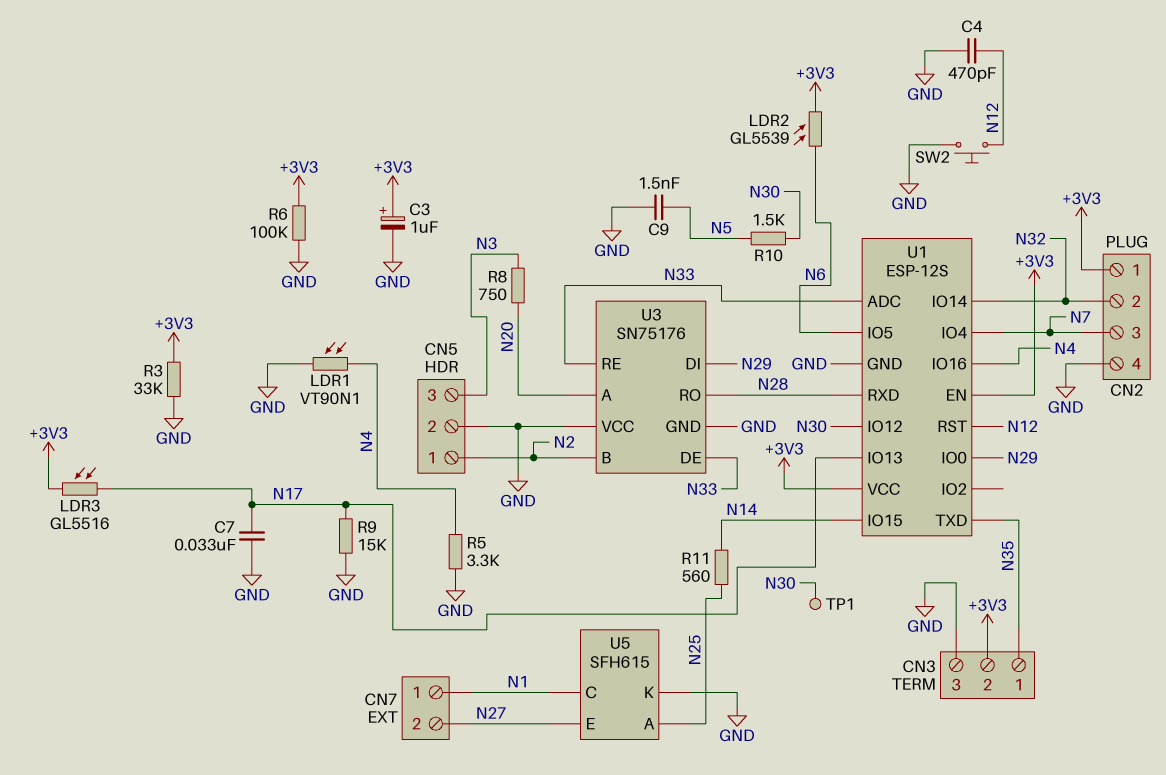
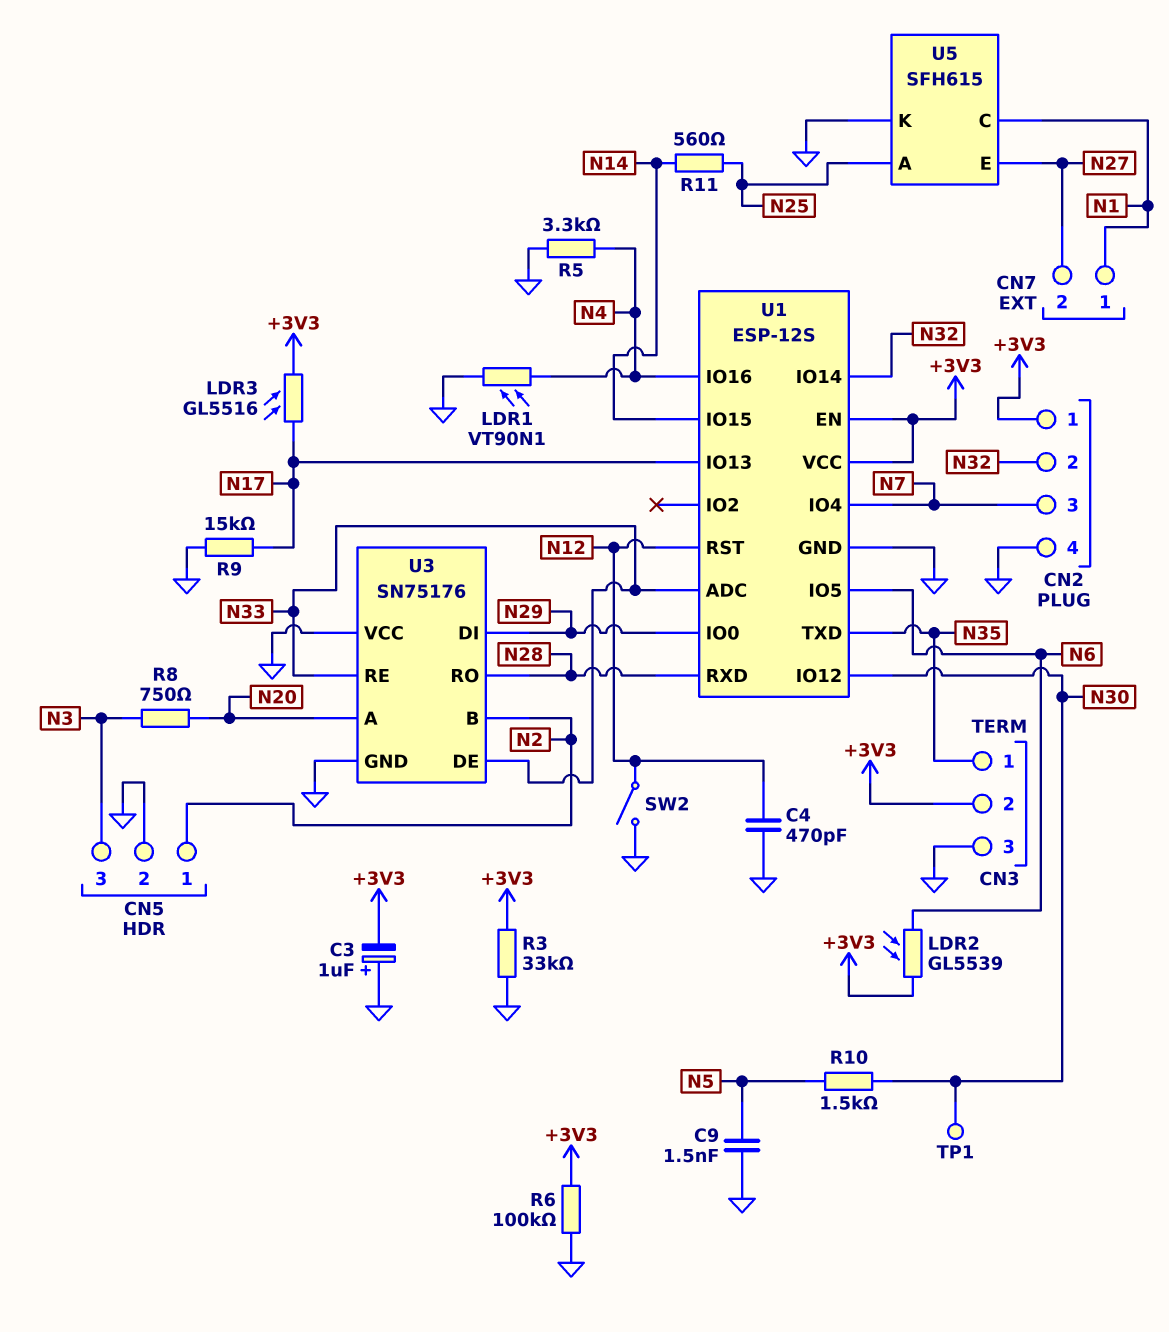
C3: 1uF (plus +3V3, minus GND) -> 1uF (plus GND, minus +3V3)
C7: 33nF (GND, N17) -> none
SW2: button (GND, N12) -> switch (GND, N12)

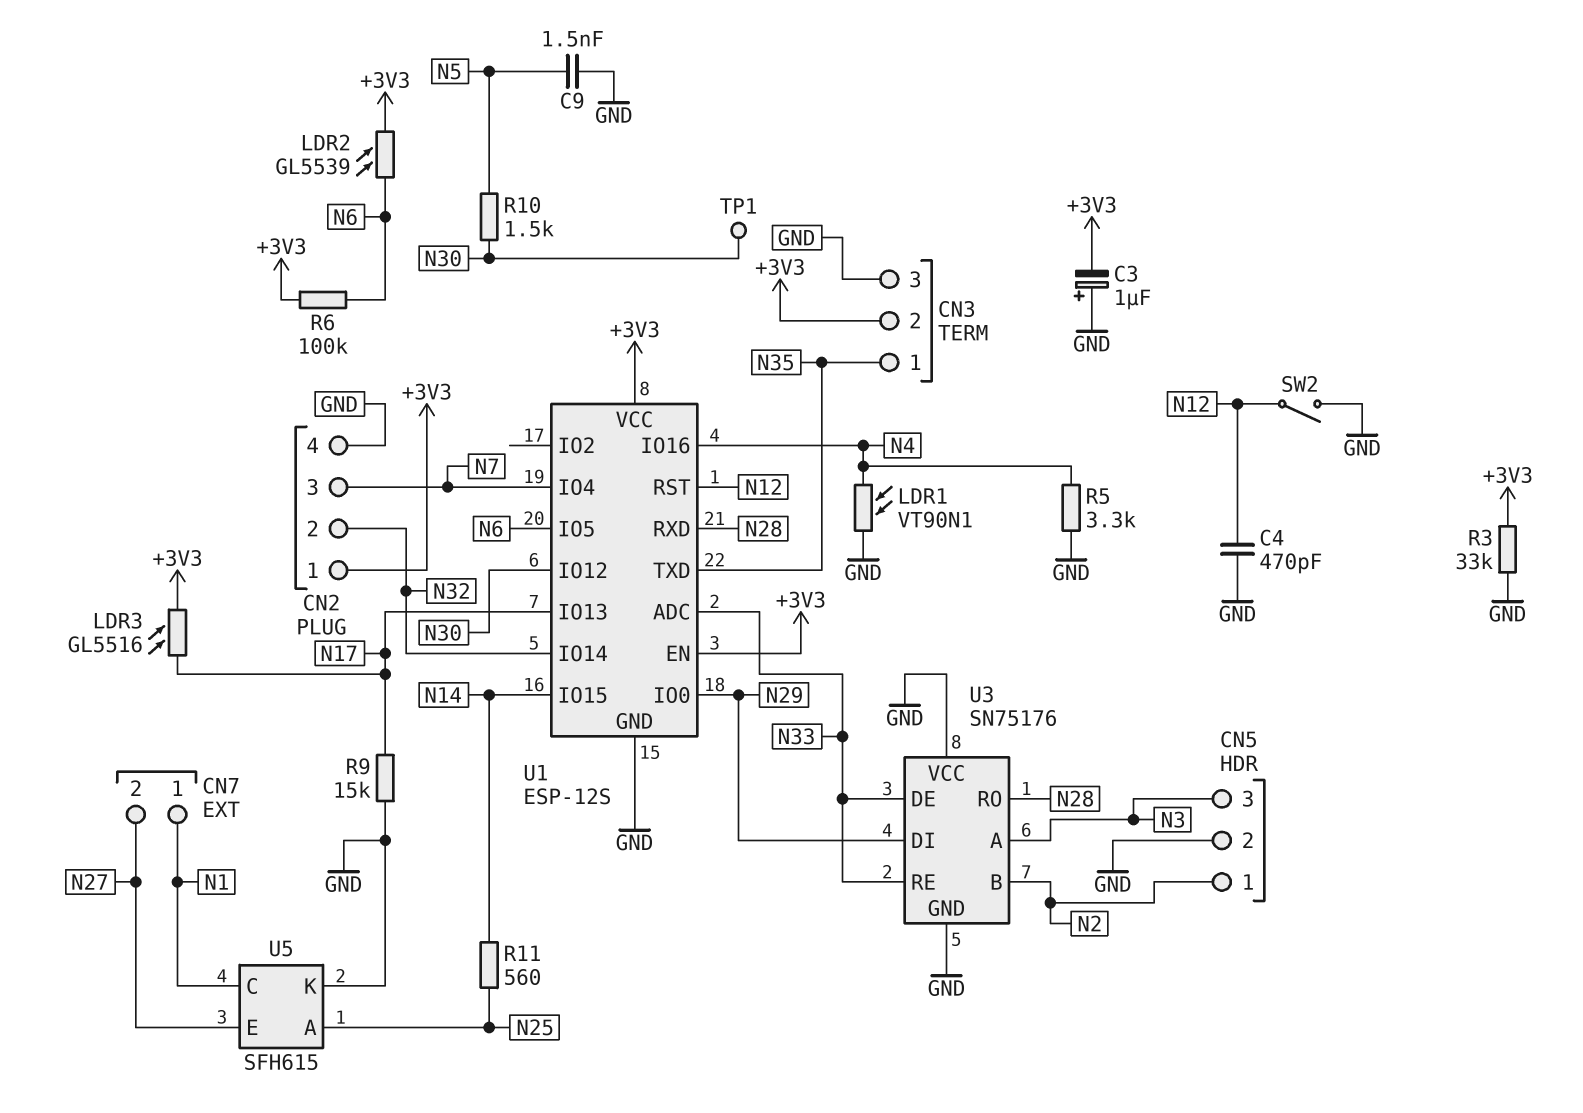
R6: 100k (+3V3, GND) -> 100k (+3V3, N6)
R8: 750 (N3, N20) -> none
U3 pin A: N20 -> N3

